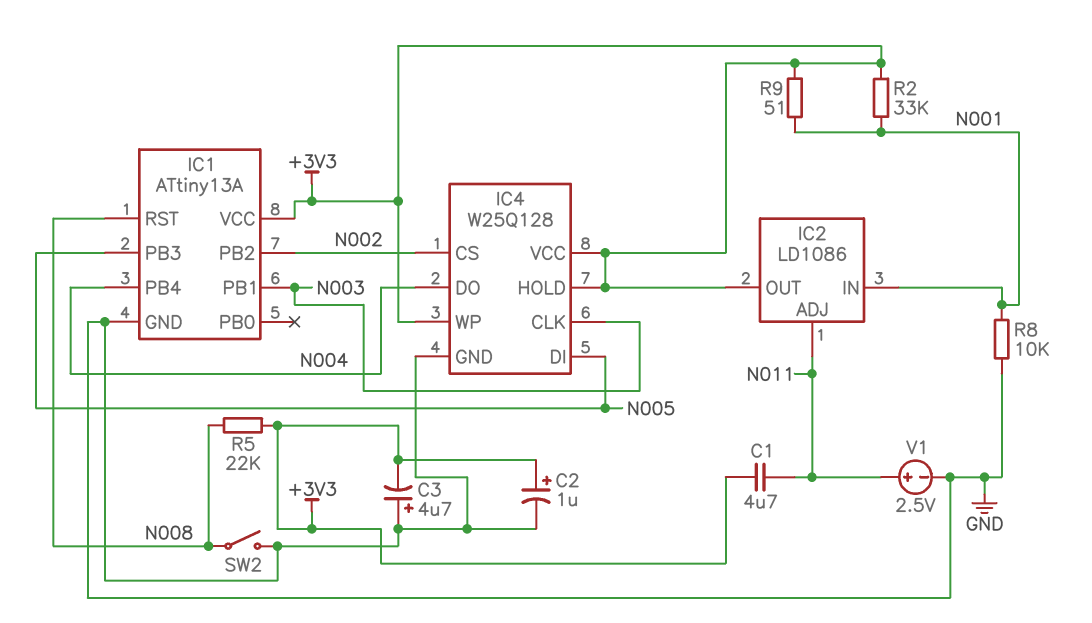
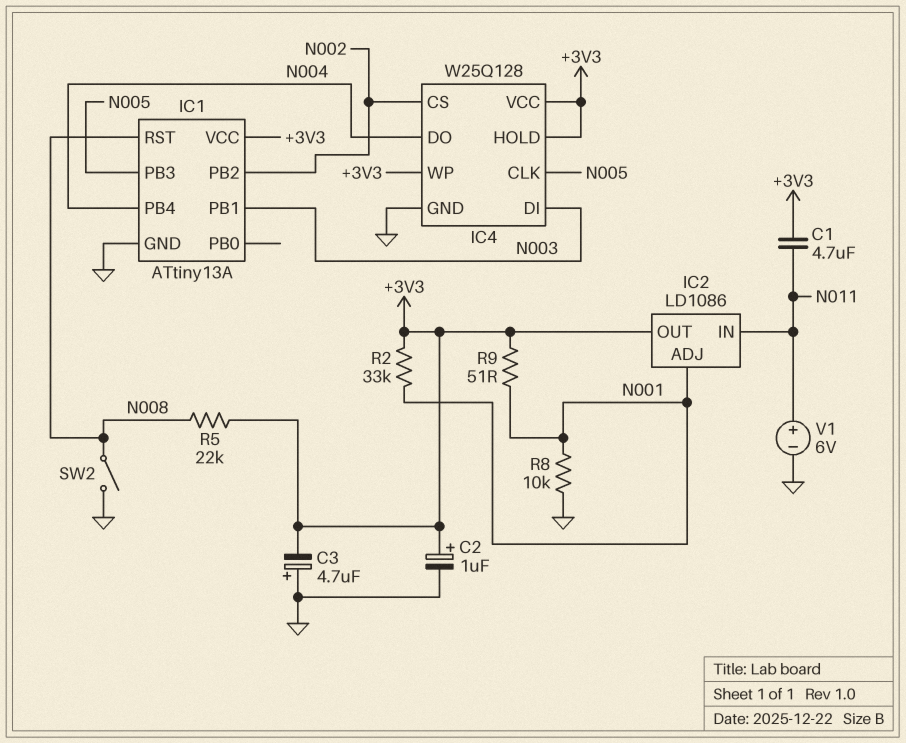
IC2 pin ADJ: N011 -> N001
IC2 pin IN: N001 -> N011
IC4 pin CLK: N003 -> N005
IC4 pin DI: N005 -> N003
V1: 2.5V (plus N011, minus GND) -> 6V (plus N011, minus GND)

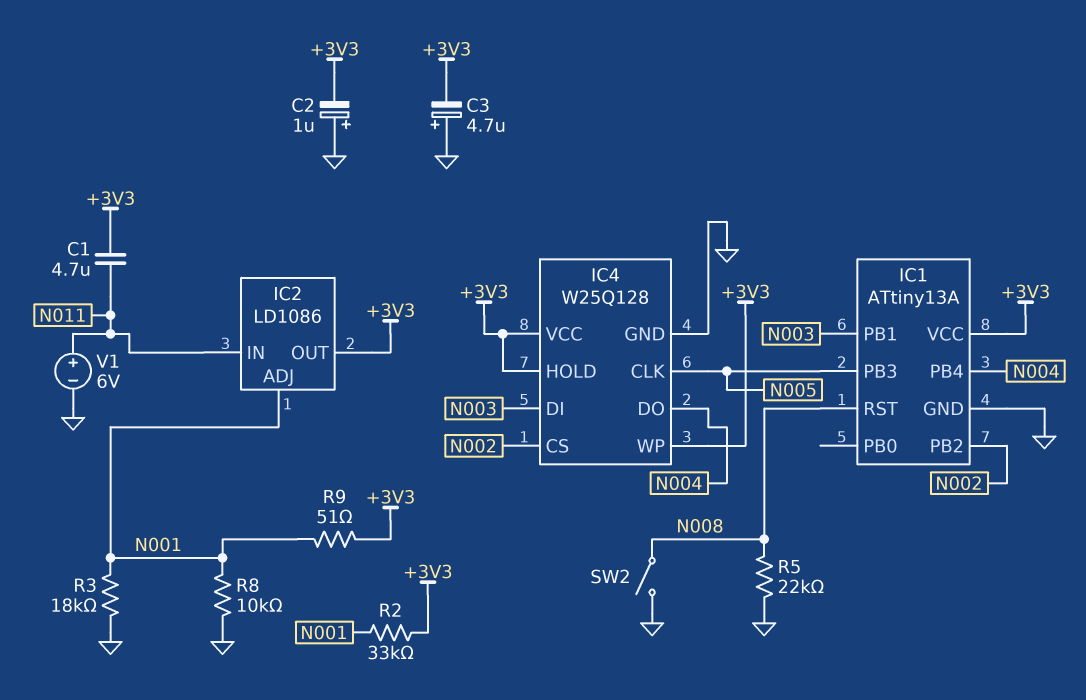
C2: 1uF (plus +3V3, minus GND) -> 1uF (plus GND, minus +3V3)
R3: none -> 18k (GND, N001)
R5: 22k (+3V3, N008) -> 22k (GND, N008)

